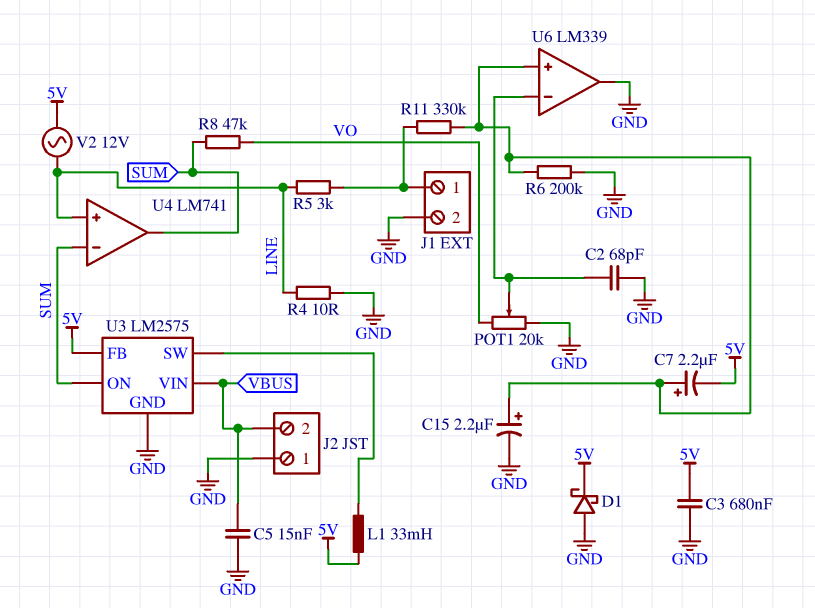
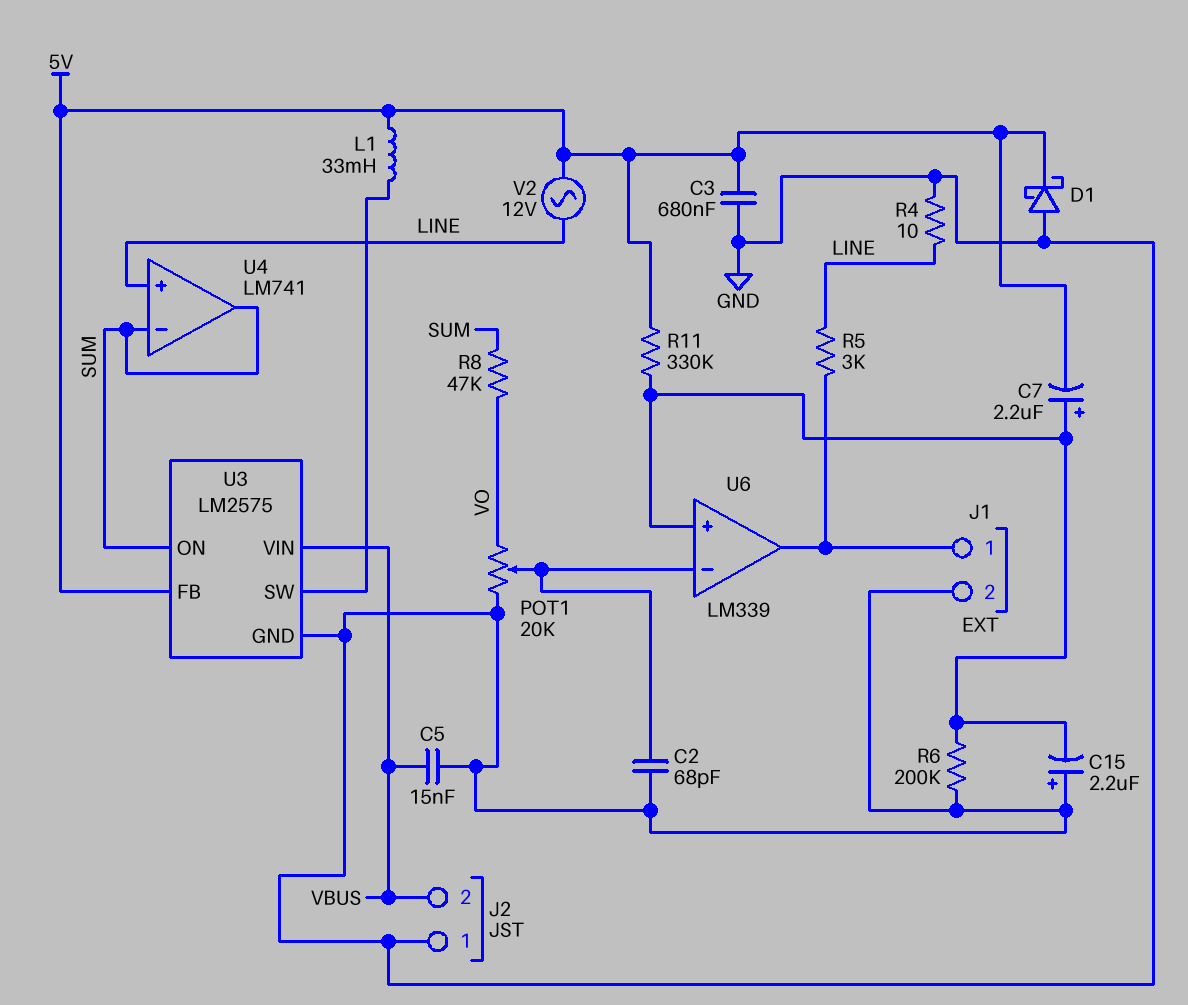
C15: 2.2uF (plus U6/in+, minus GND) -> 2.2uF (plus GND, minus U6/in+)
R11: 330k (J1/1, U6/in+) -> 330k (5V, U6/in+)
U6 pin out: GND -> J1/1

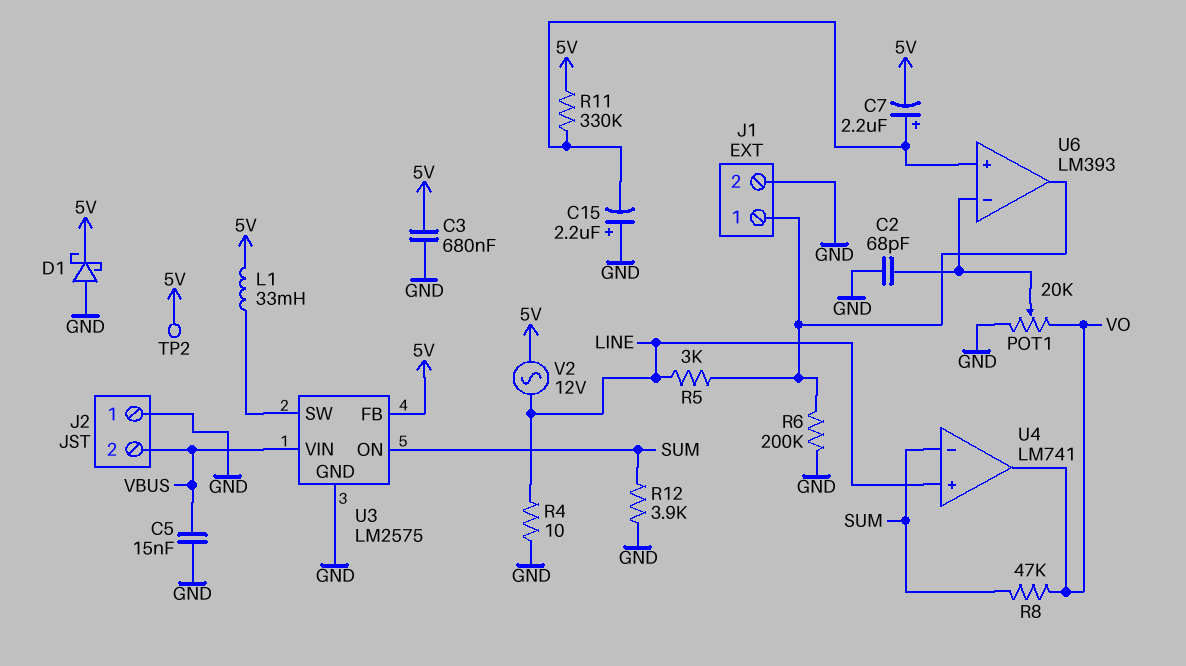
R6: 200k (GND, U6/in+) -> 200k (GND, J1/1)
R12: none -> 3.9k (GND, SUM)
TP2: none -> test point (5V)
U4 pin out: SUM -> VO
U6: LM339 -> LM393

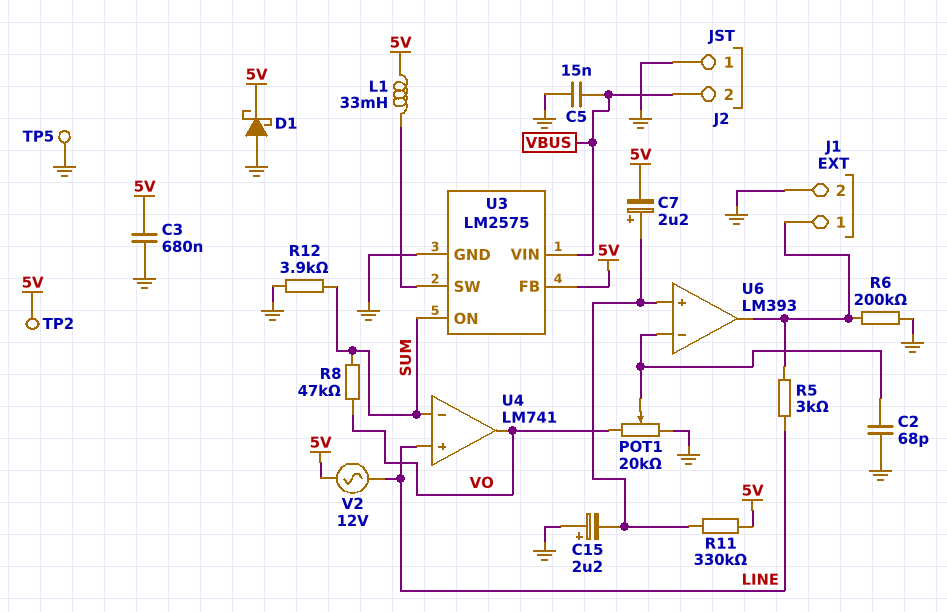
R4: 10 (GND, LINE) -> none
TP5: none -> test point (GND)

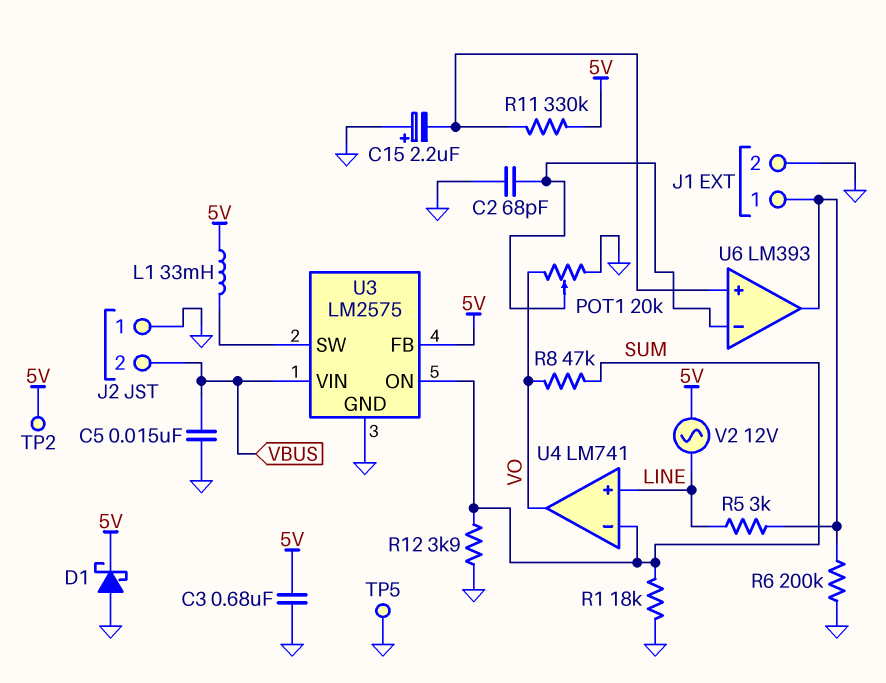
C7: 2.2uF (plus U6/in+, minus 5V) -> none
R1: none -> 18k (GND, SUM)

